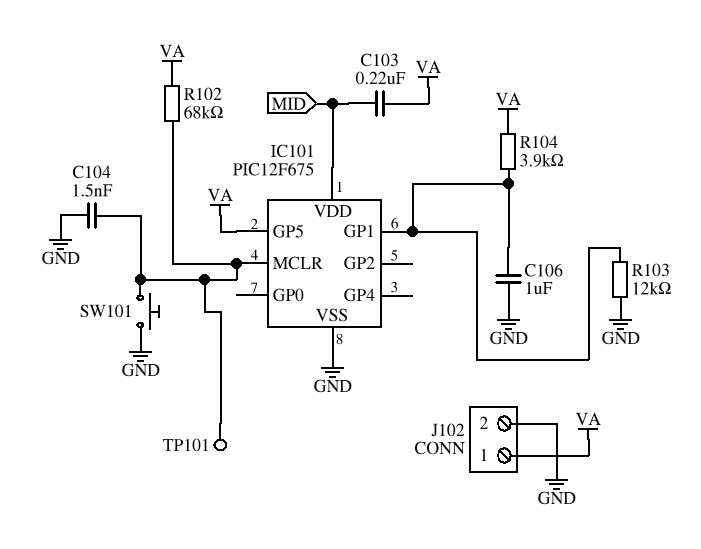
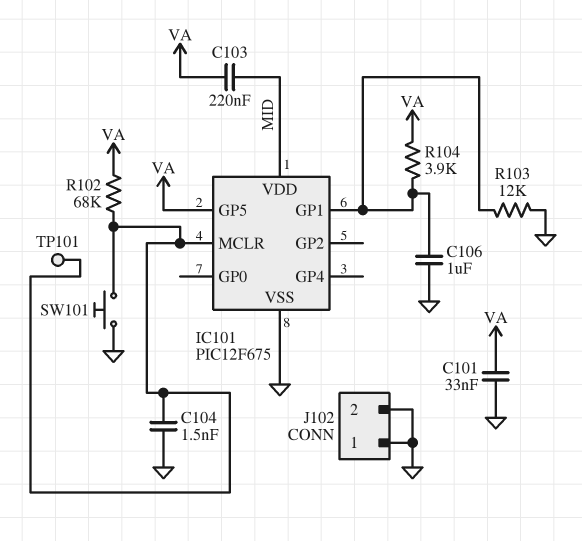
C101: none -> 33nF (GND, VA)
J102 pin 1: VA -> GND

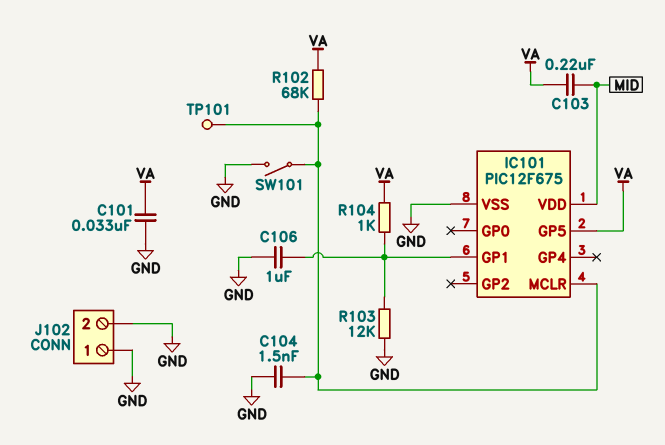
R104: 3.9k (IC101/GP1, VA) -> 1k (IC101/GP1, VA)
SW101: button (GND, IC101/MCLR) -> switch (GND, IC101/MCLR)

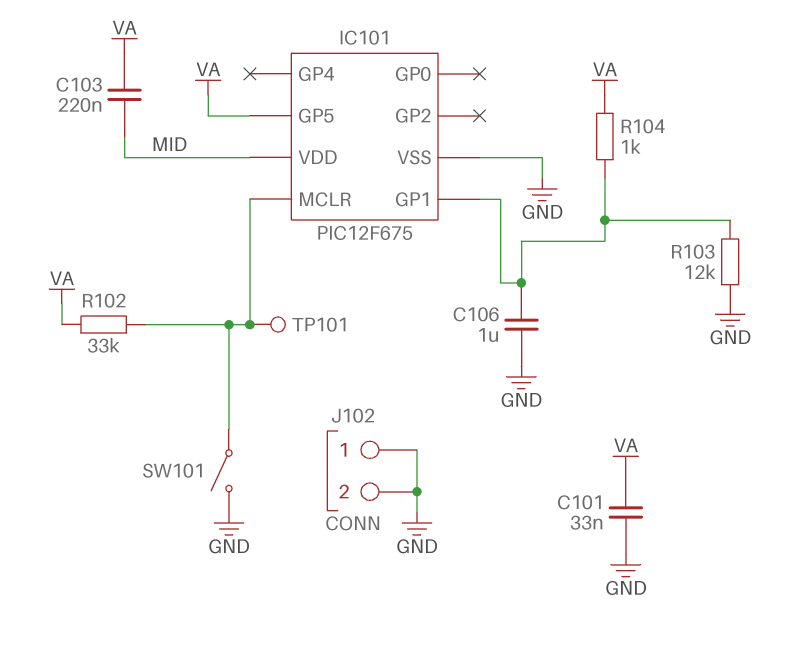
C104: 1.5nF (GND, IC101/MCLR) -> none
R102: 68k (IC101/MCLR, VA) -> 33k (IC101/MCLR, VA)

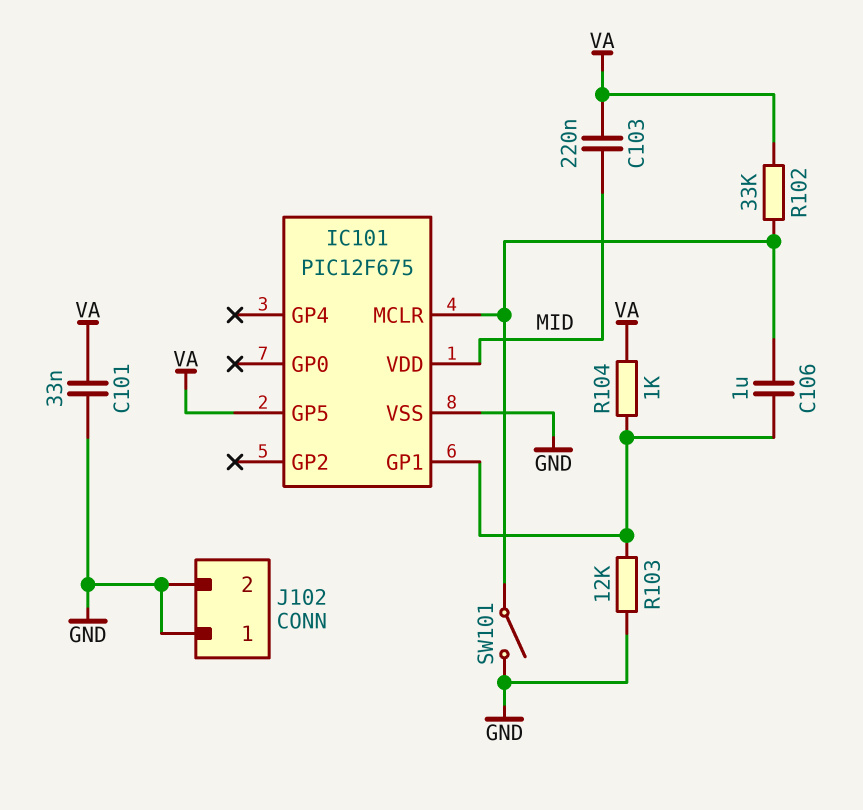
C106: 1uF (GND, IC101/GP1) -> 1uF (IC101/GP1, IC101/MCLR)
TP101: test point (IC101/MCLR) -> none

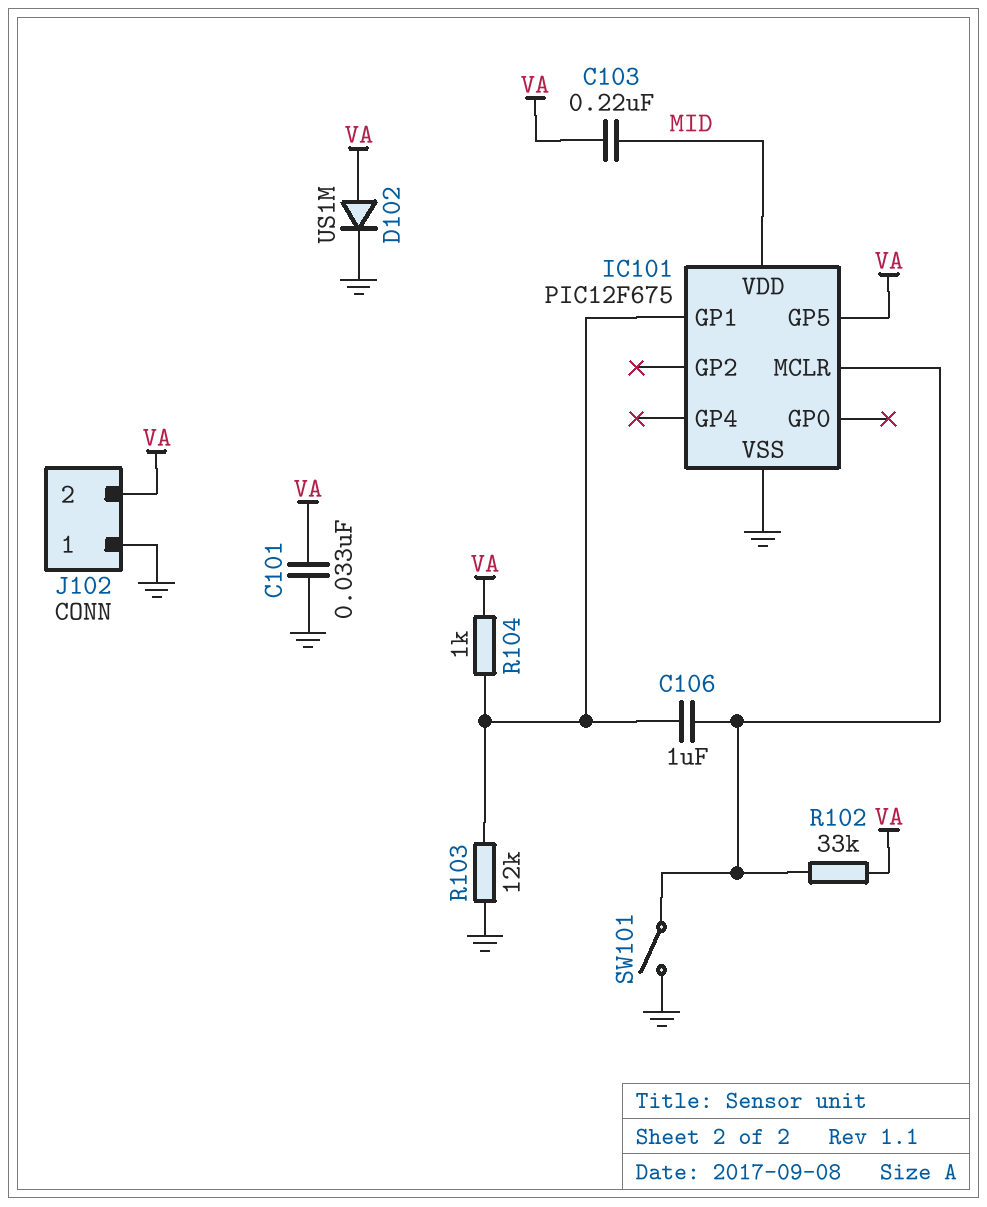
D102: none -> diode US1M (A VA, K GND)
J102 pin 2: GND -> VA

